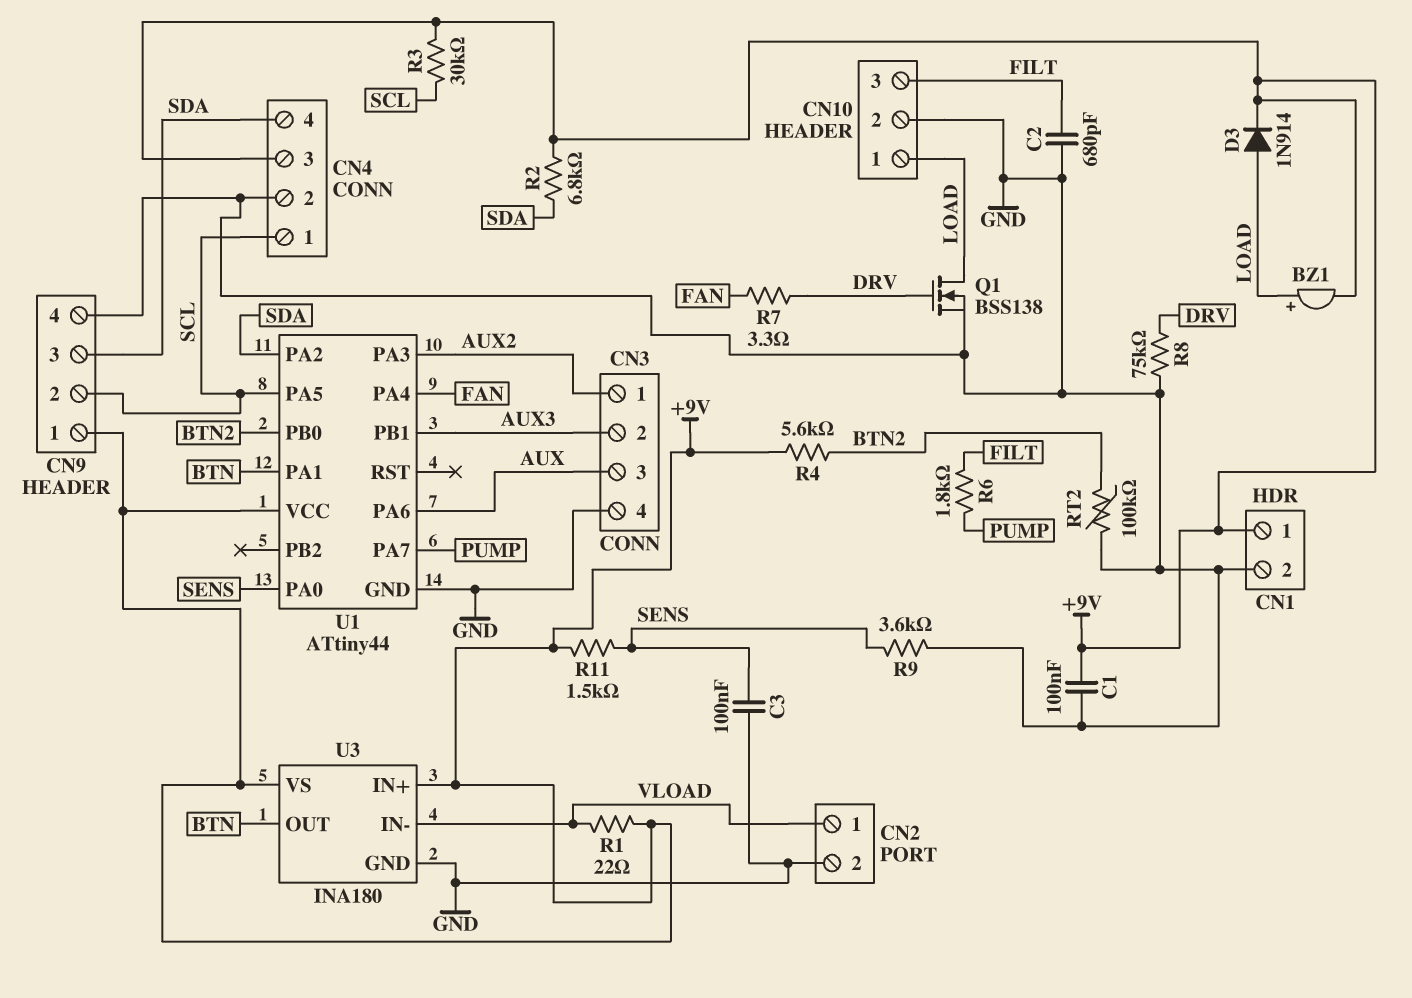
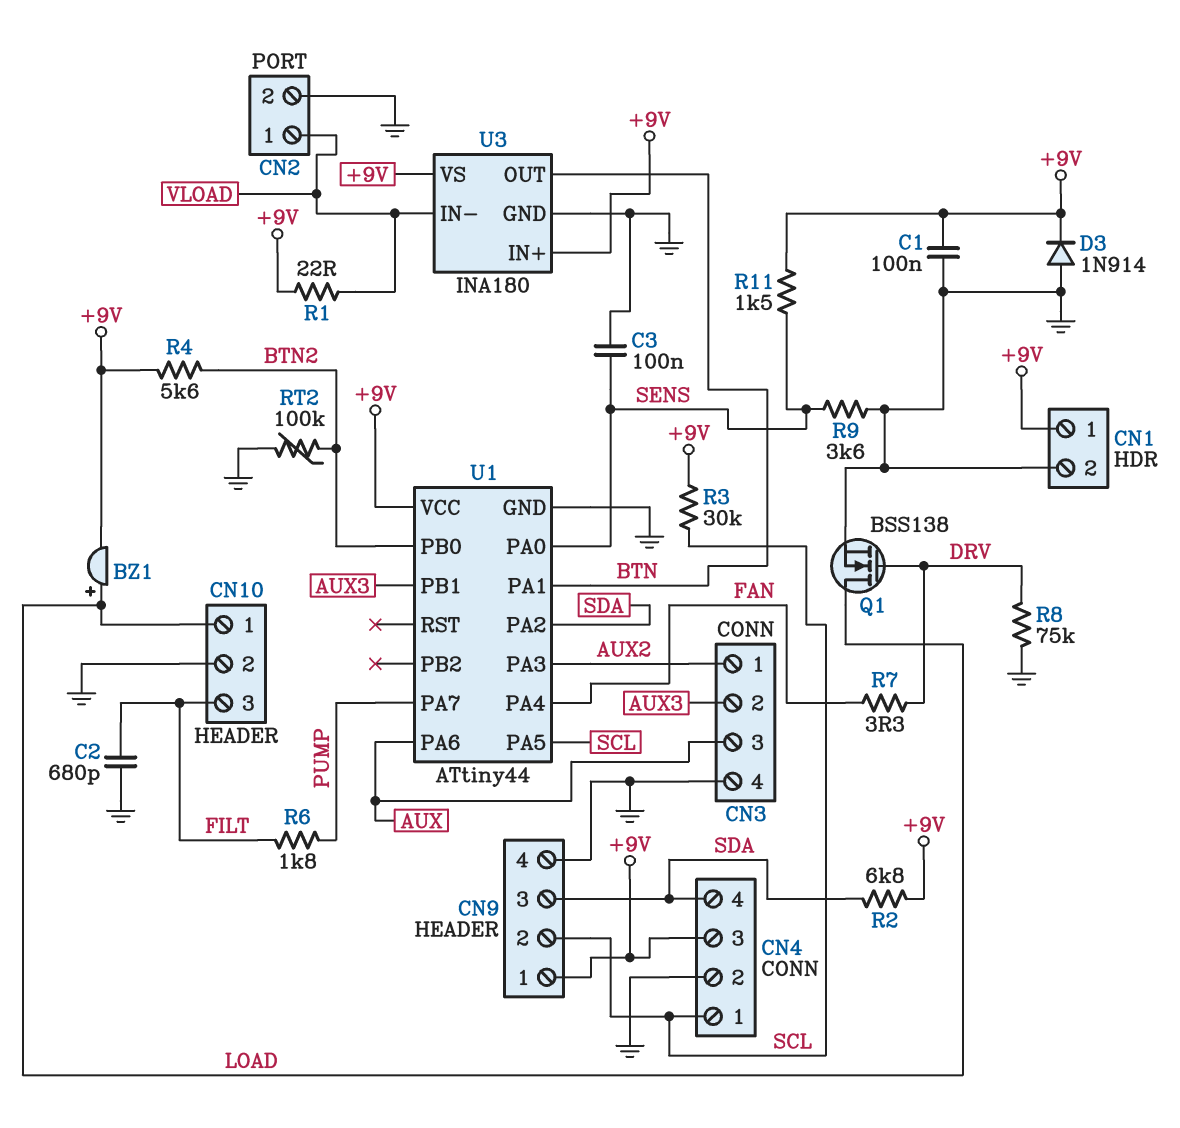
D3: diode 1N914 (A LOAD, K +9V) -> diode 1N914 (A GND, K +9V)

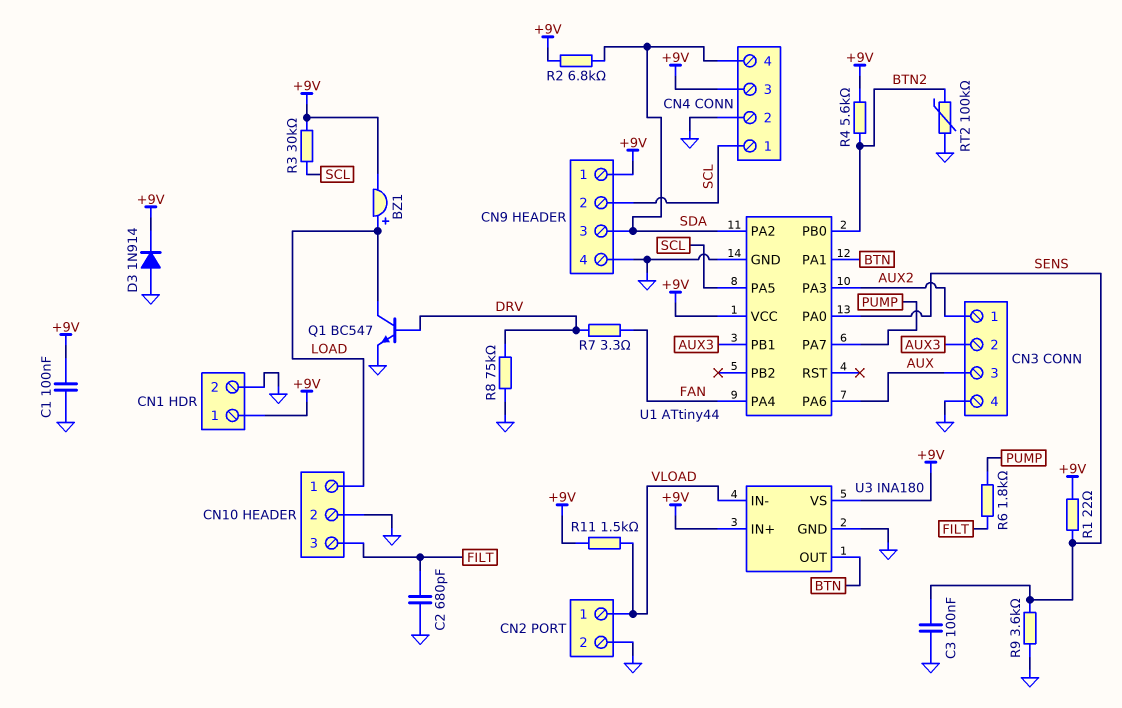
Q1: NMOS BSS138 (G DRV, D LOAD, S GND) -> NPN BC547 (B DRV, C LOAD, E GND)
R1: 22 (+9V, VLOAD) -> 22 (+9V, SENS)
R11: 1.5k (+9V, SENS) -> 1.5k (+9V, VLOAD)

